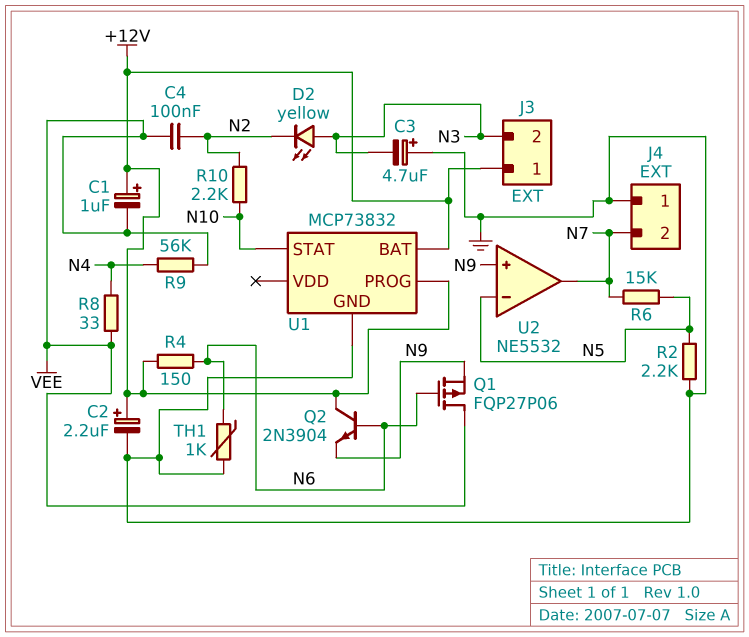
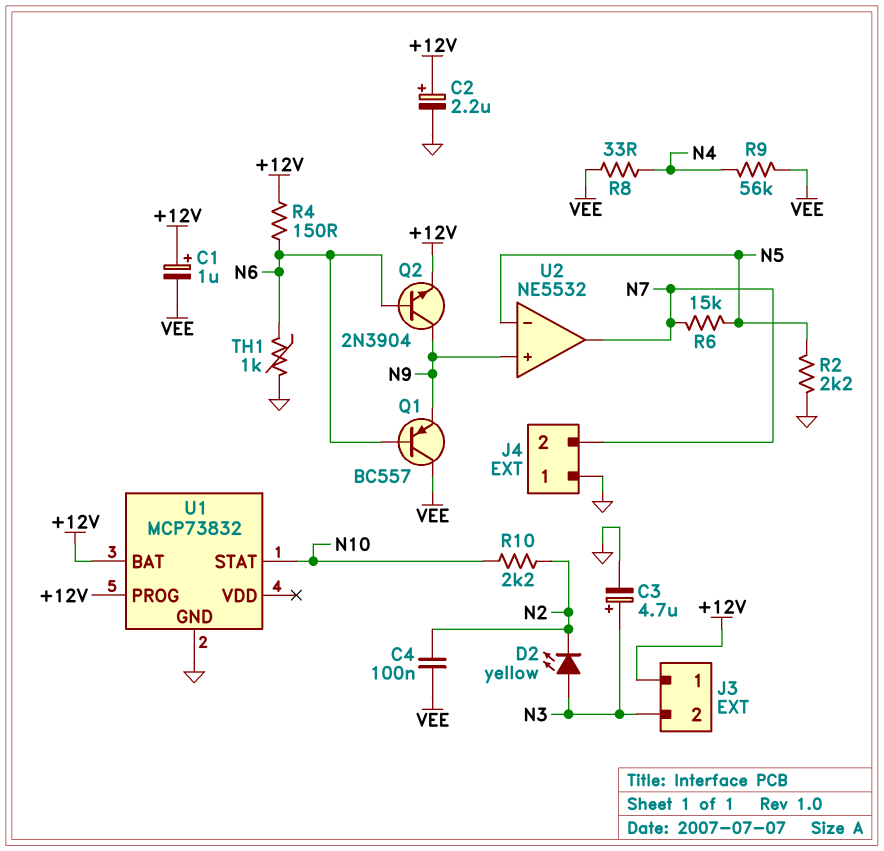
C3: 4.7uF (plus GND, minus N3) -> 4.7uF (plus N3, minus GND)
Q1: PMOS FQP27P06 (G N6, D VEE, S N9) -> PNP BC557 (B N6, C VEE, E N9)
Q2: NPN 2N3904 (B N6, C +12V, E N9) -> NPN 2N3904 (B N6, C N9, E +12V)

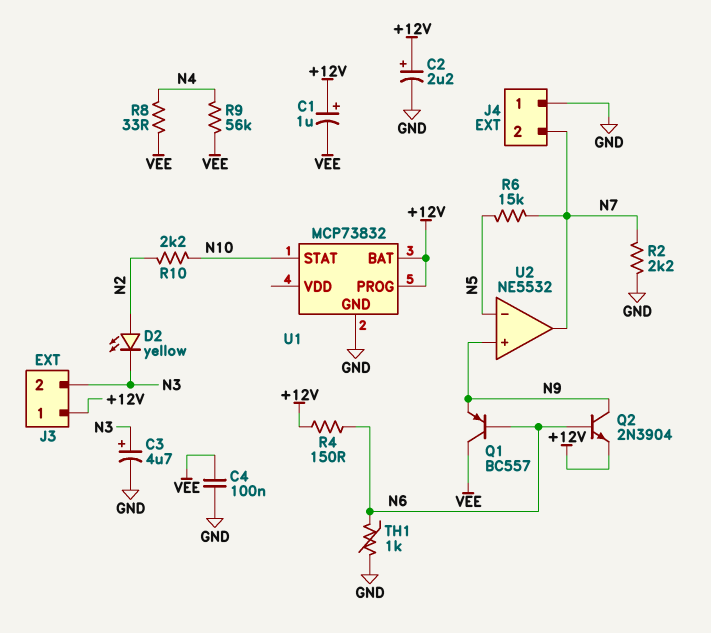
C4: 100nF (N2, VEE) -> 100nF (GND, VEE)
D2: LED yellow (A N3, K N2) -> LED yellow (A N2, K N3)
R2: 2.2k (GND, N5) -> 2.2k (GND, N7)

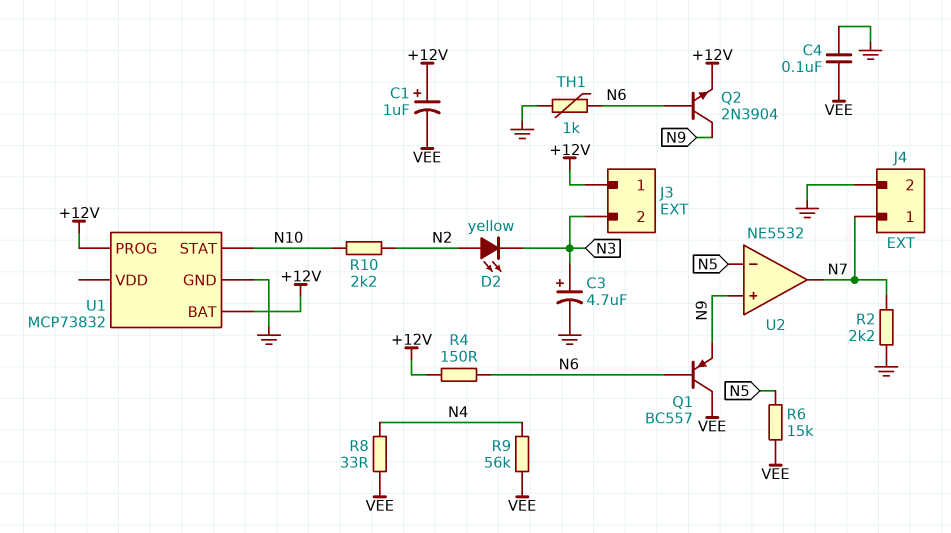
C2: 2.2uF (plus +12V, minus GND) -> none
J4 pin 1: GND -> N7
J4 pin 2: N7 -> GND
R6: 15k (N5, N7) -> 15k (N5, VEE)

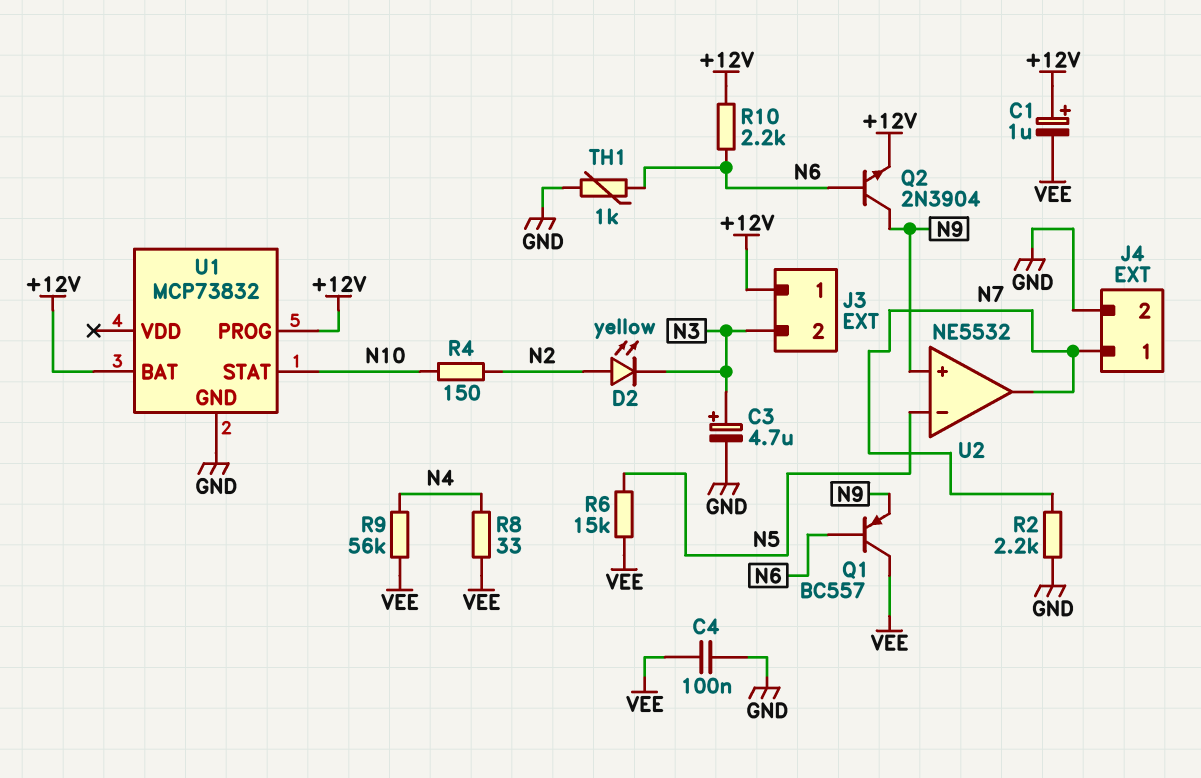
R4: 150 (+12V, N6) -> 150 (N2, N10)
R10: 2.2k (N2, N10) -> 2.2k (+12V, N6)

